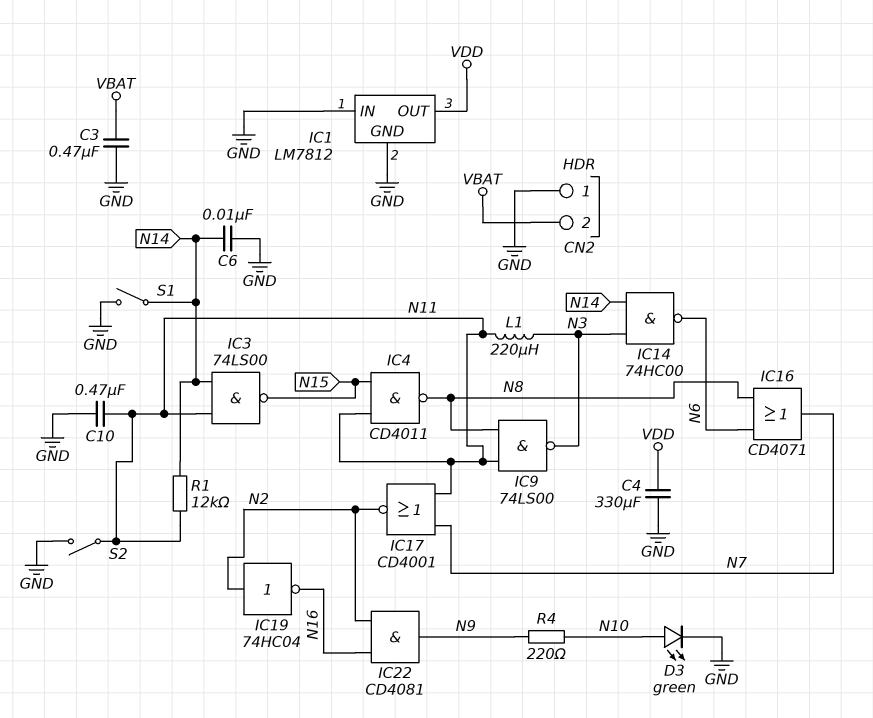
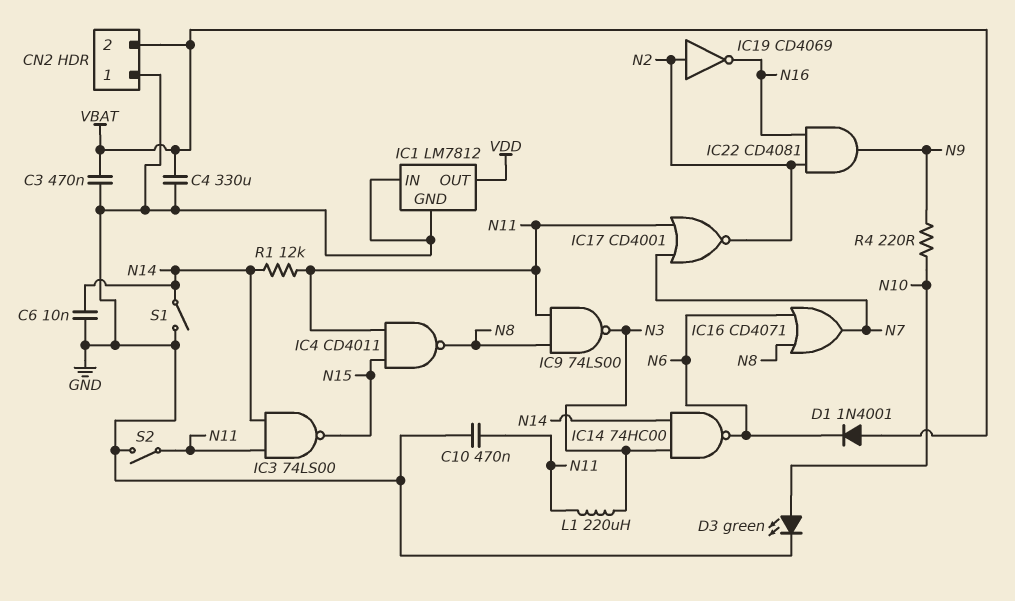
C4: 330uF (GND, VDD) -> 330uF (GND, VBAT)
D1: none -> diode 1N4001 (A VBAT, K N6)
IC19: NOT 74HC04 (in N2, out N16) -> NOT CD4069 (in N2, out N16)

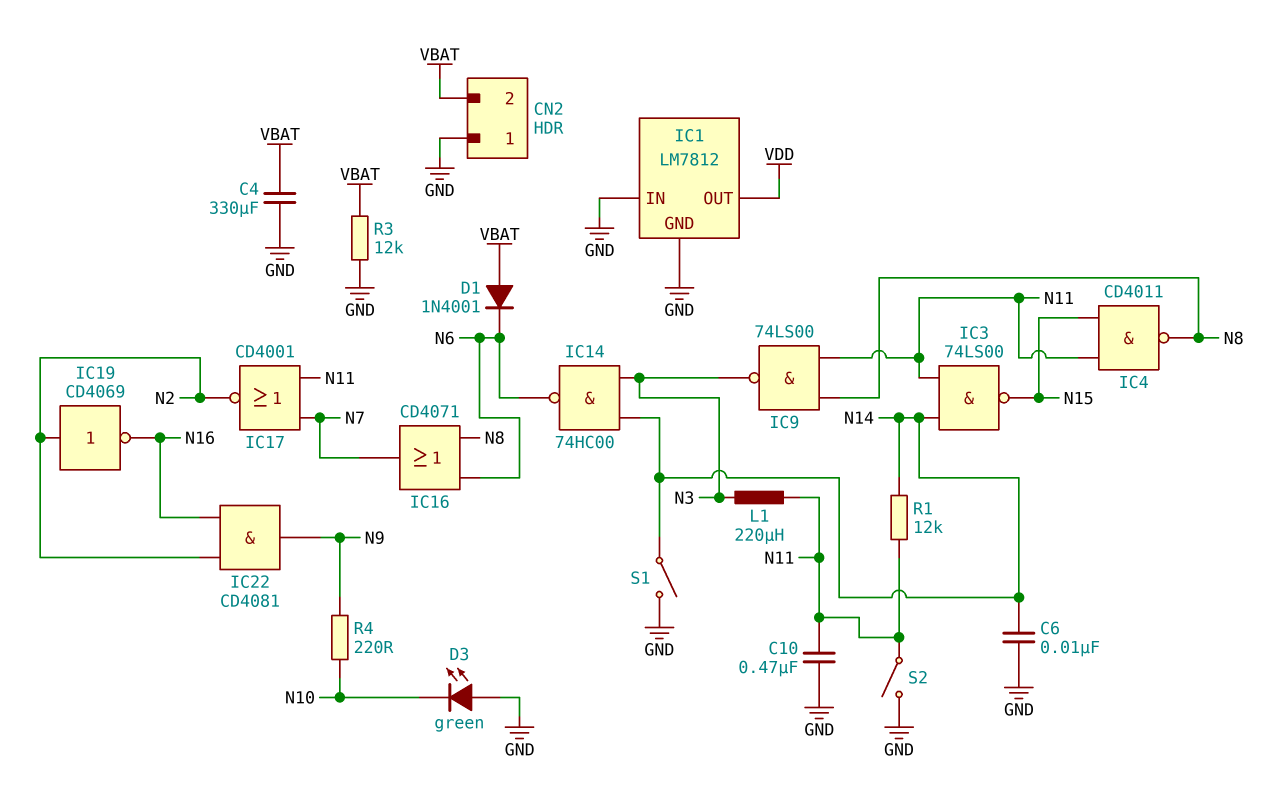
C3: 470nF (GND, VBAT) -> none
D3: LED green (A N10, K GND) -> LED green (A GND, K N10)
R3: none -> 12k (GND, VBAT)

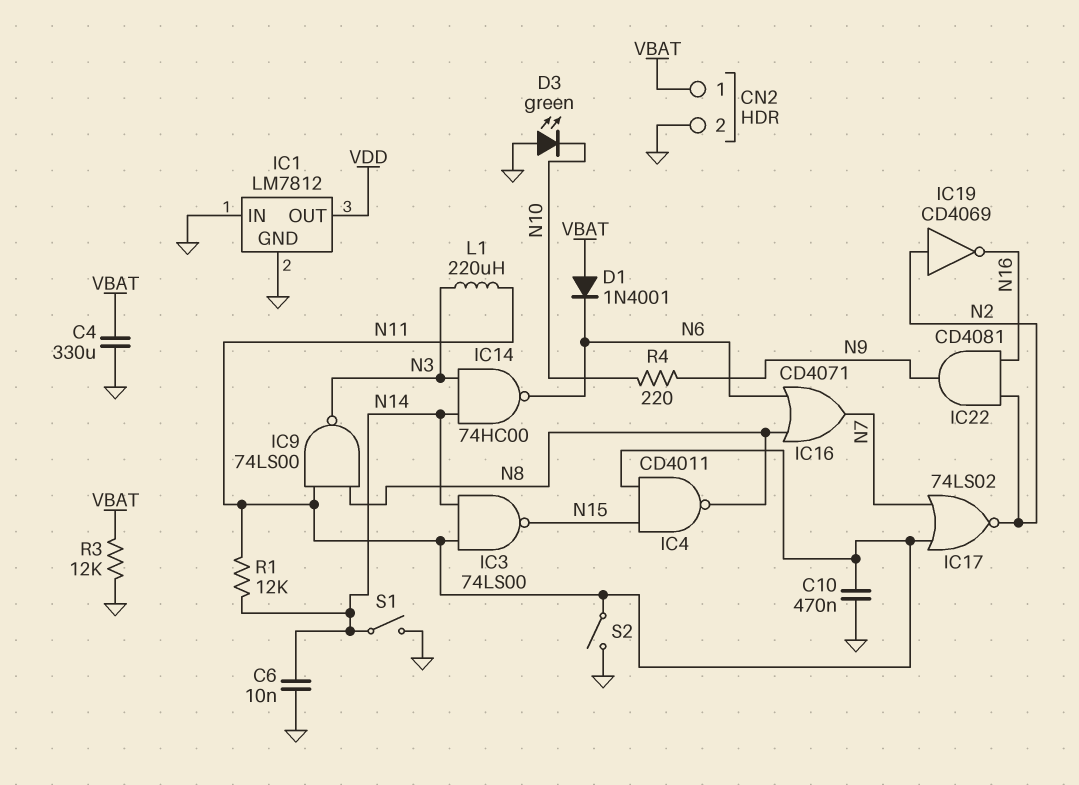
CN2 pin 1: GND -> VBAT
CN2 pin 2: VBAT -> GND
IC17: NOR CD4001 (in N7, in N11, out N2) -> NOR 74LS02 (in N7, in N11, out N2)

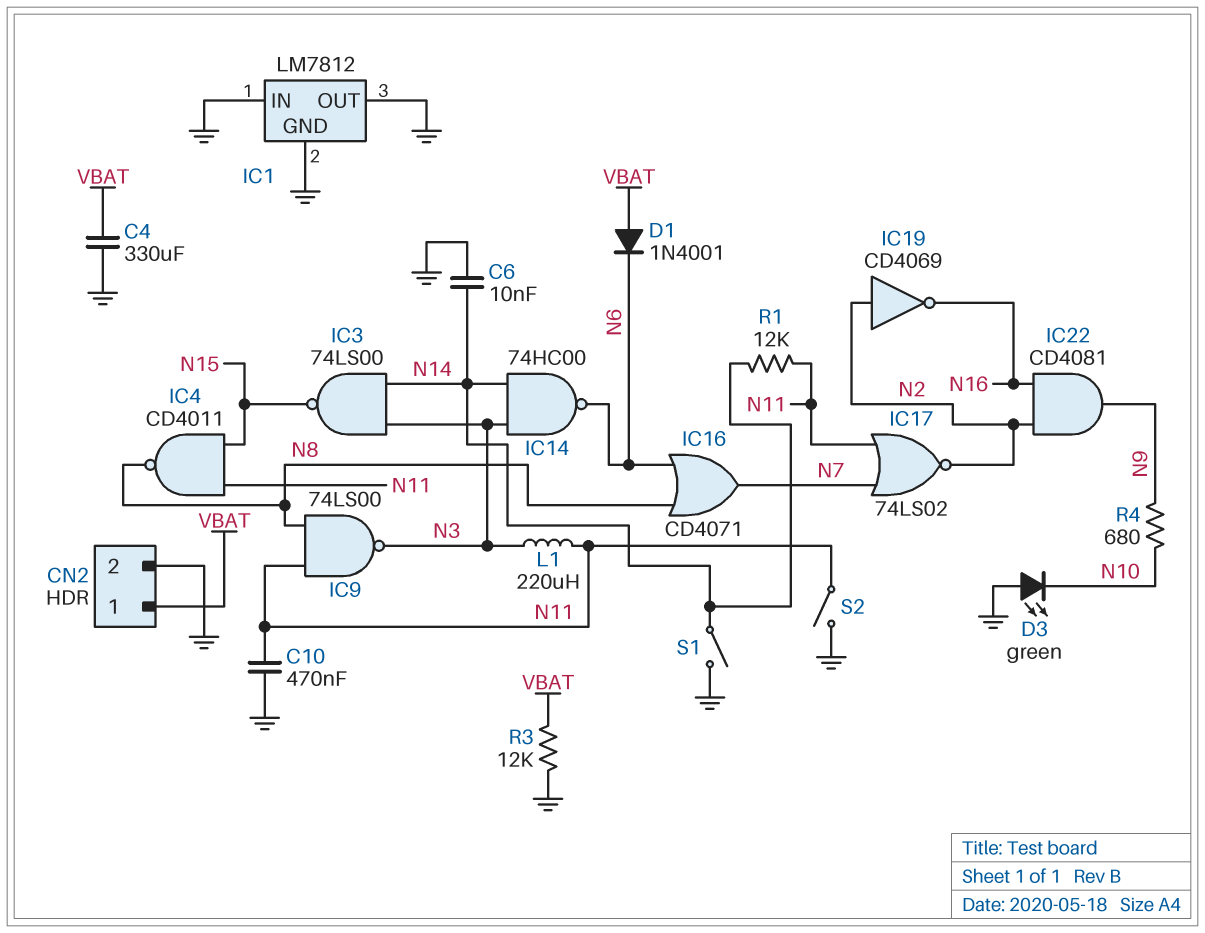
IC1 pin OUT: VDD -> GND
IC3: NAND 74LS00 (in N11, in N14, out N15) -> NAND 74LS00 (in N3, in N14, out N15)
R4: 220 (N9, N10) -> 680 (N9, N10)

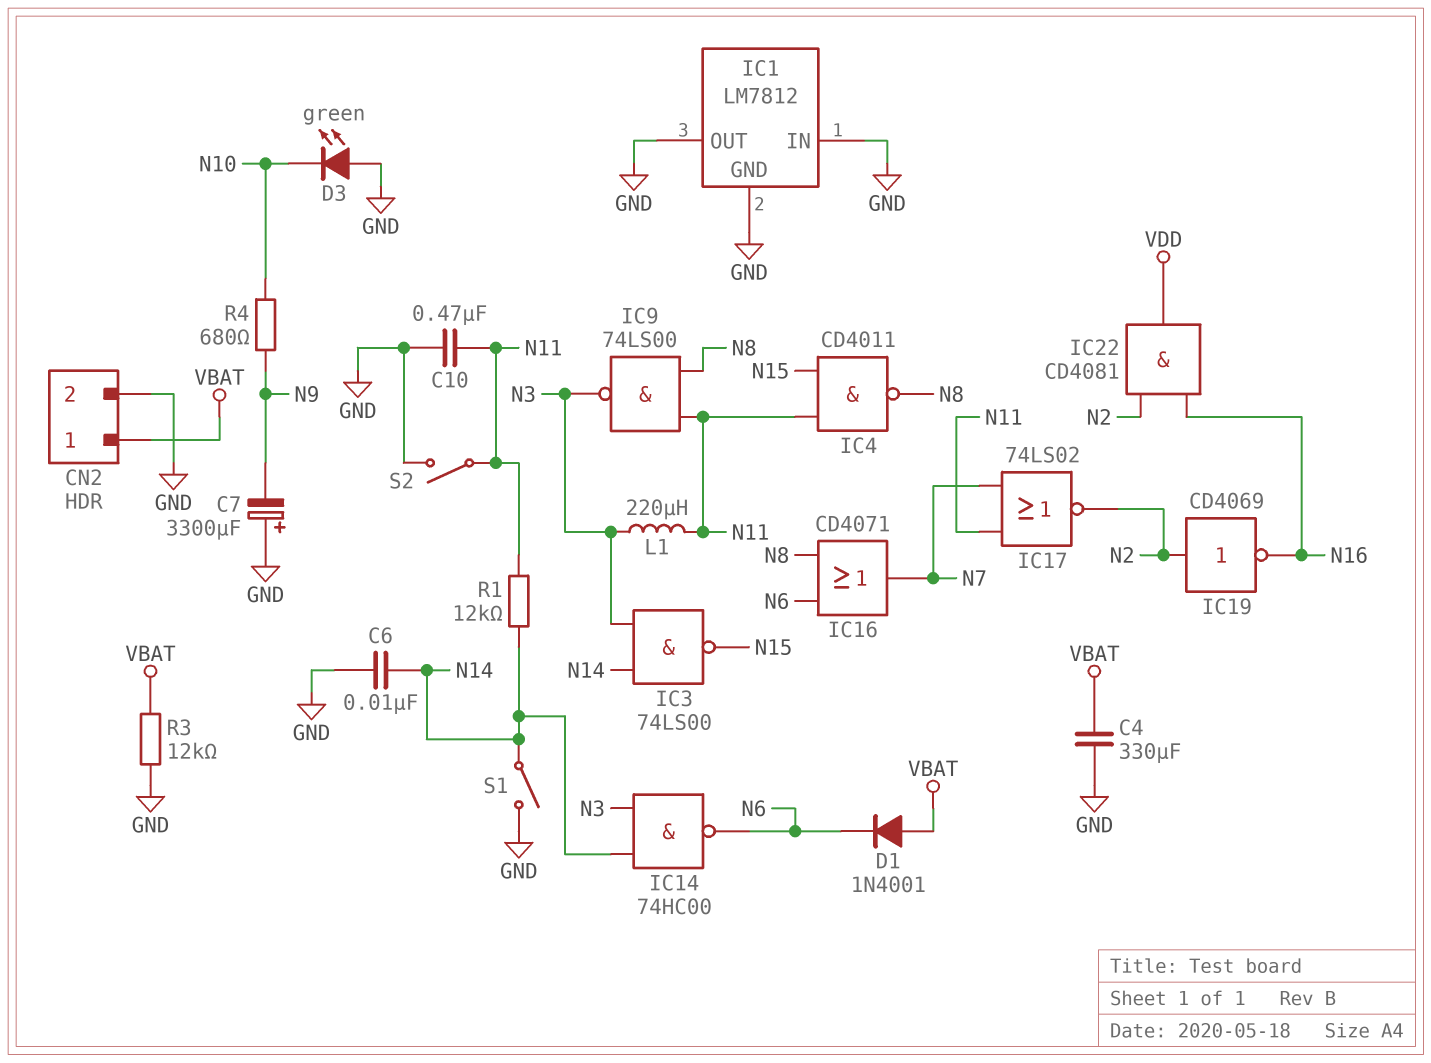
C7: none -> 3300uF (plus GND, minus N9)
IC22: AND CD4081 (in N2, in N16, out N9) -> AND CD4081 (in N2, in N16, out VDD)

